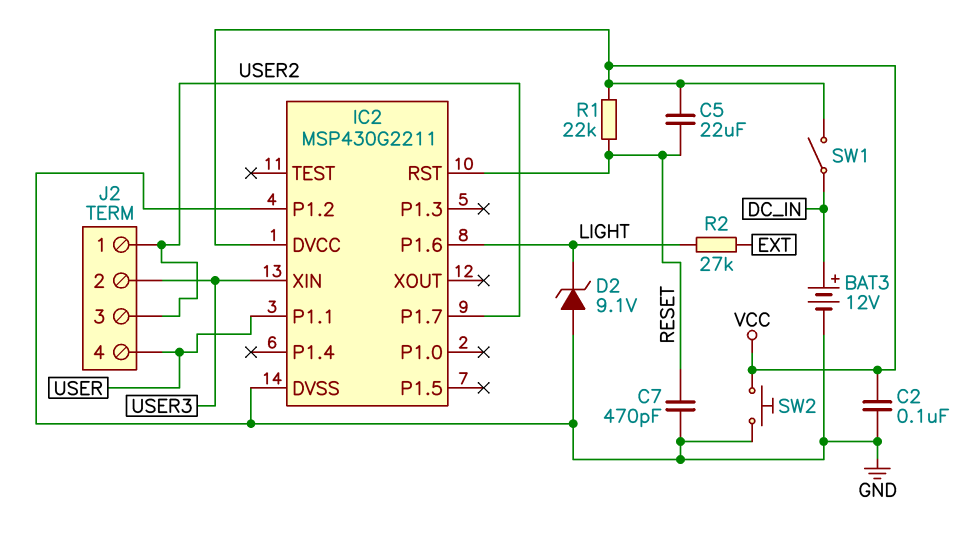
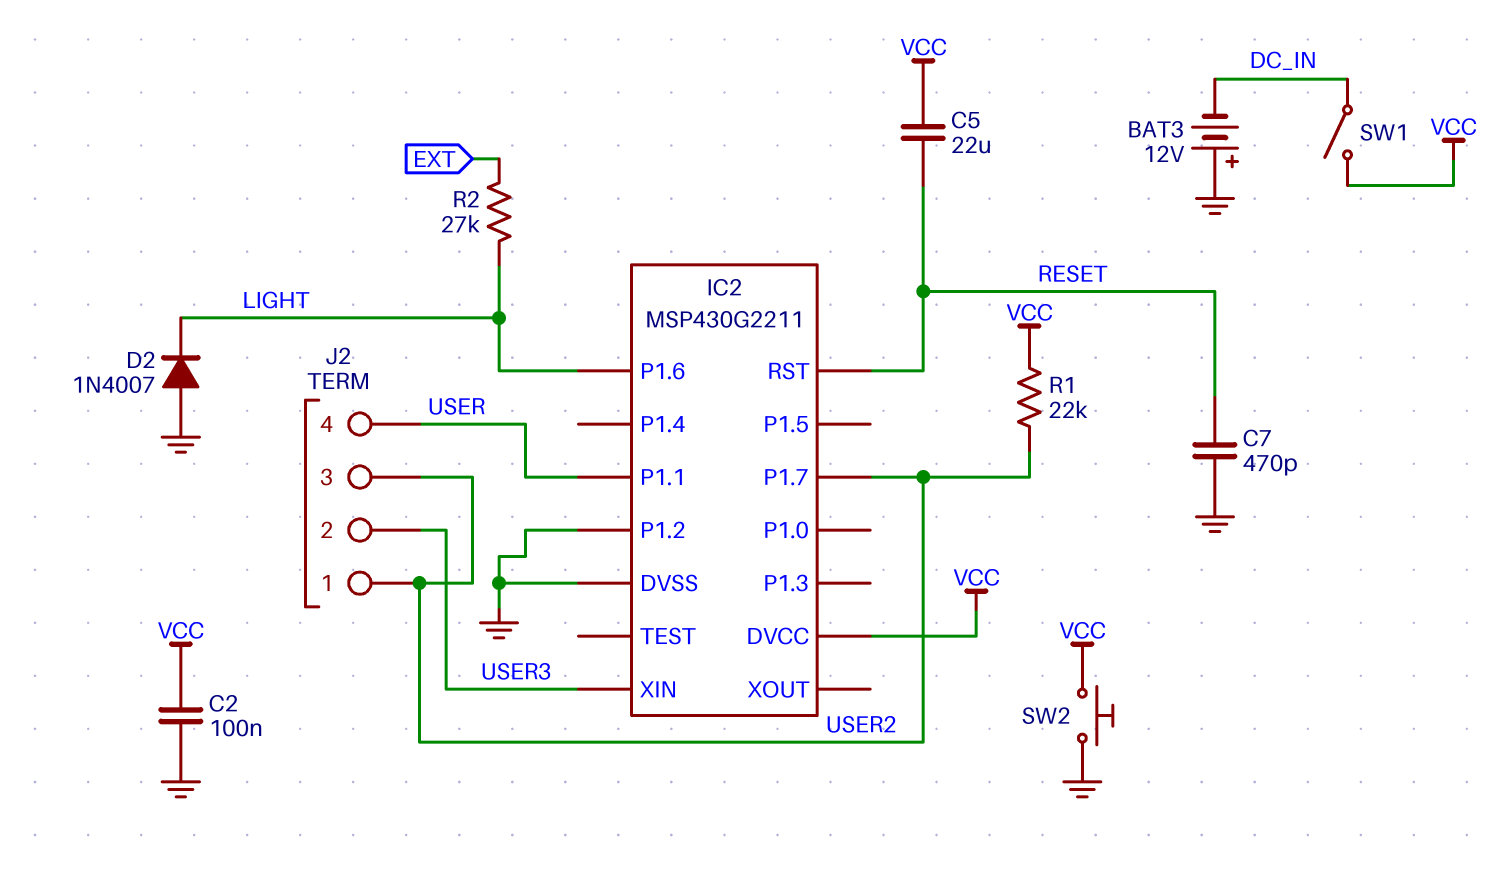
BAT3: 12V (plus DC_IN, minus GND) -> 12V (plus GND, minus DC_IN)
D2: zener 9.1V (A GND, K LIGHT) -> diode 1N4007 (A GND, K LIGHT)
R1: 22k (RESET, VCC) -> 22k (USER2, VCC)

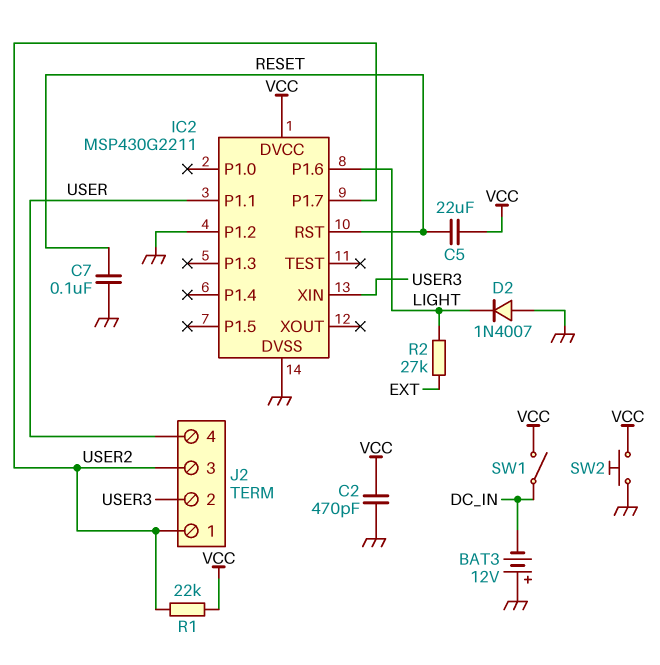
C2: 100nF (GND, VCC) -> 470pF (GND, VCC)
C7: 470pF (GND, RESET) -> 100nF (GND, RESET)

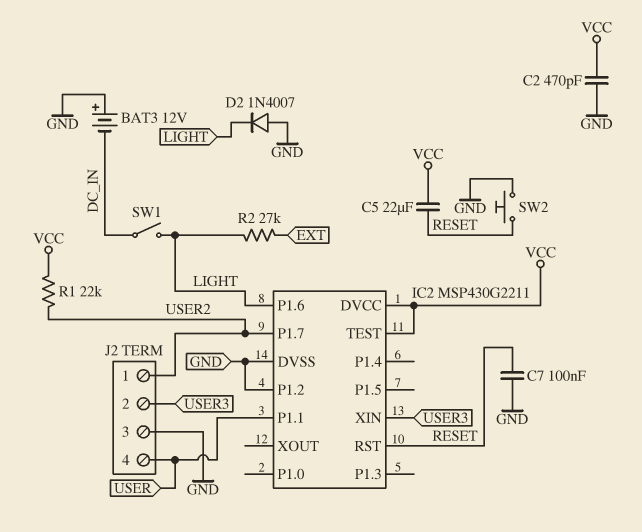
IC2 pin TEST: none -> VCC
J2 pin 3: USER2 -> GND
SW1: switch (DC_IN, VCC) -> switch (DC_IN, LIGHT)
SW2: button (GND, VCC) -> button (GND, RESET)

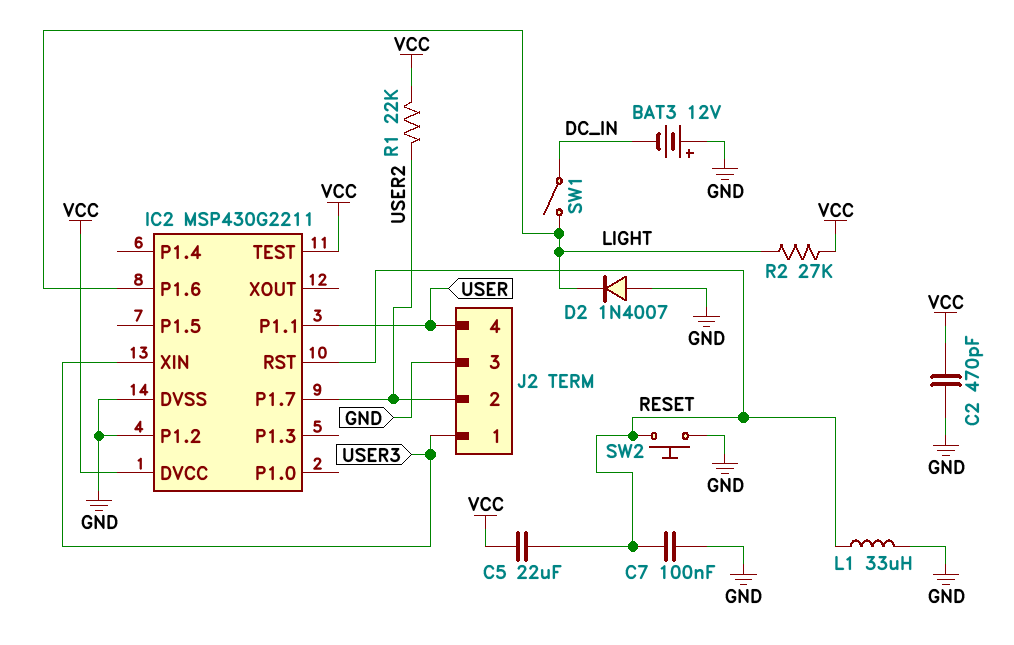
J2 pin 1: USER2 -> USER3
J2 pin 2: USER3 -> USER2
L1: none -> 33uH (GND, RESET)
R2: 27k (EXT, LIGHT) -> 27k (LIGHT, VCC)

